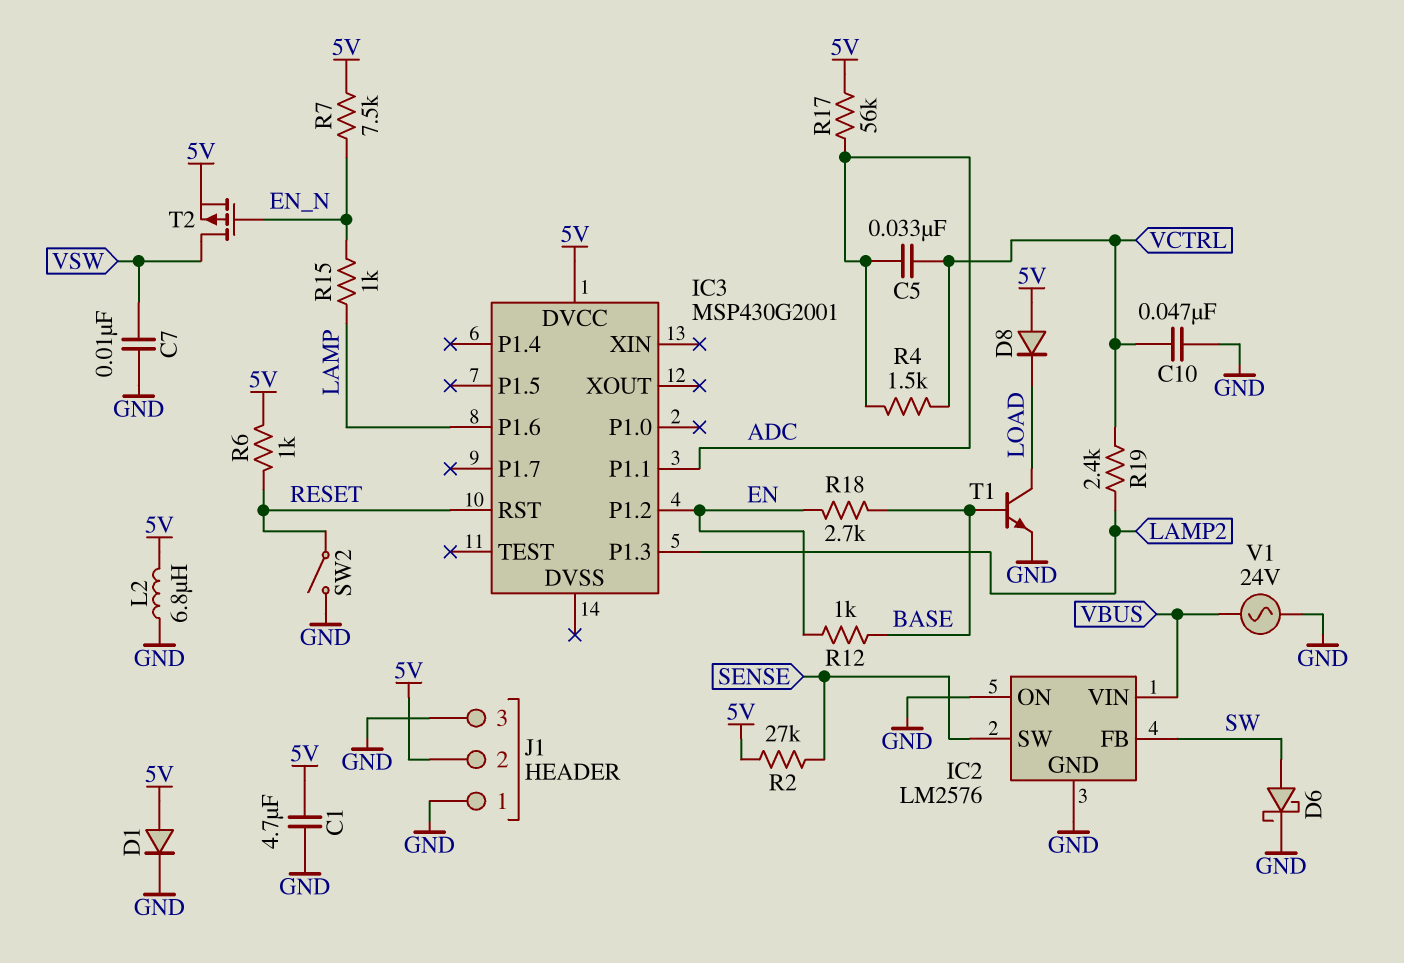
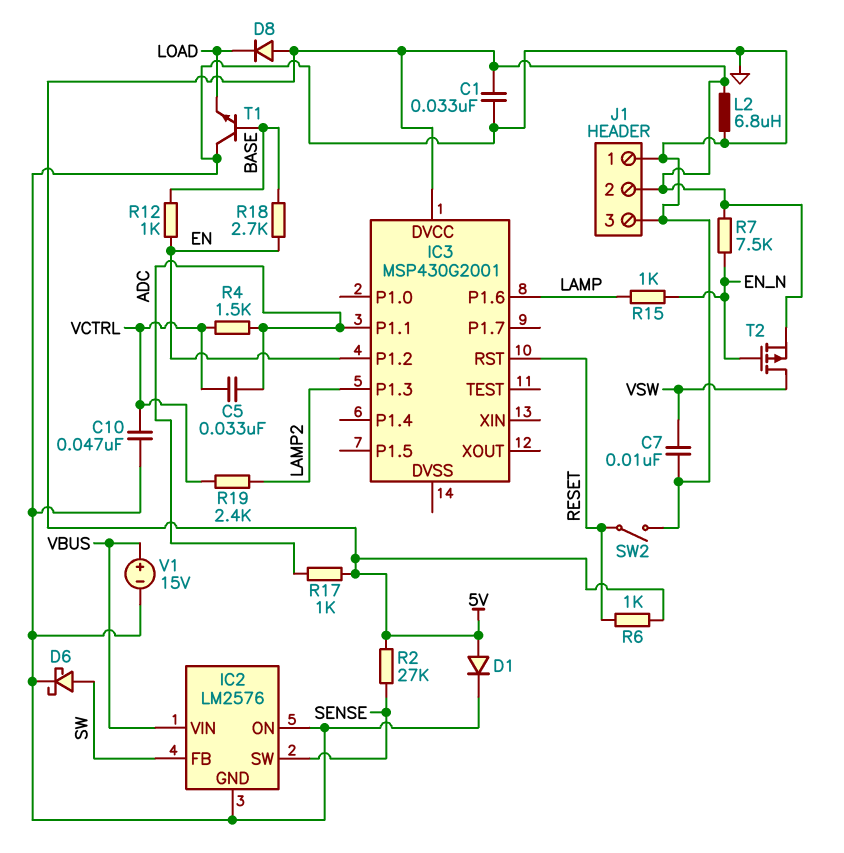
C1: 4.7uF (5V, GND) -> 33nF (5V, GND)
R17: 56k (5V, ADC) -> 1k (5V, ADC)
T1: NPN (B BASE, C LOAD, E GND) -> NPN (B BASE, C GND, E LOAD)
V1: AC 24V (GND, VBUS) -> 15V (plus VBUS, minus GND)

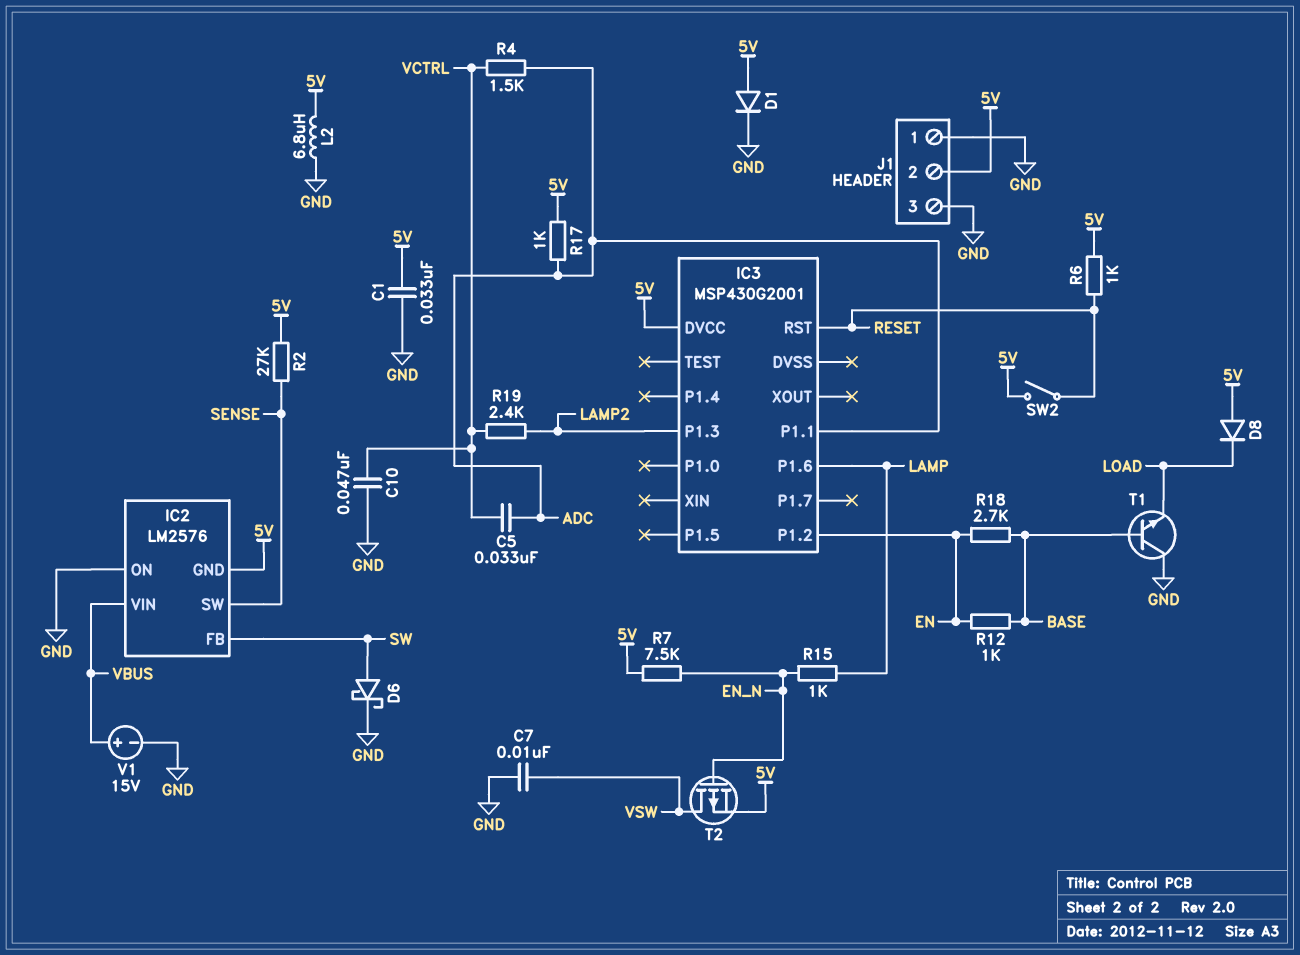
IC2 pin GND: GND -> 5V
SW2: switch (GND, RESET) -> switch (5V, RESET)

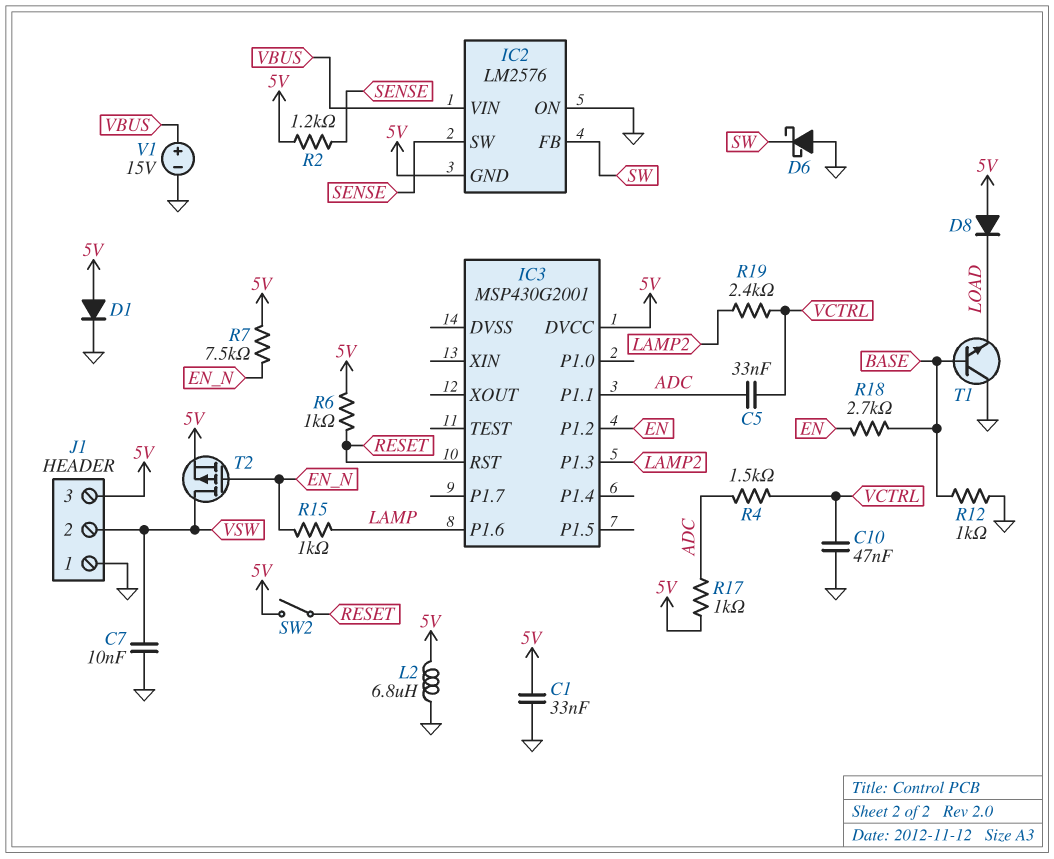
D6: schottky (A SW, K GND) -> schottky (A GND, K SW)
J1 pin 2: 5V -> VSW
J1 pin 3: GND -> 5V
R2: 27k (5V, SENSE) -> 1.2k (5V, SENSE)
R12: 1k (BASE, EN) -> 1k (BASE, GND)

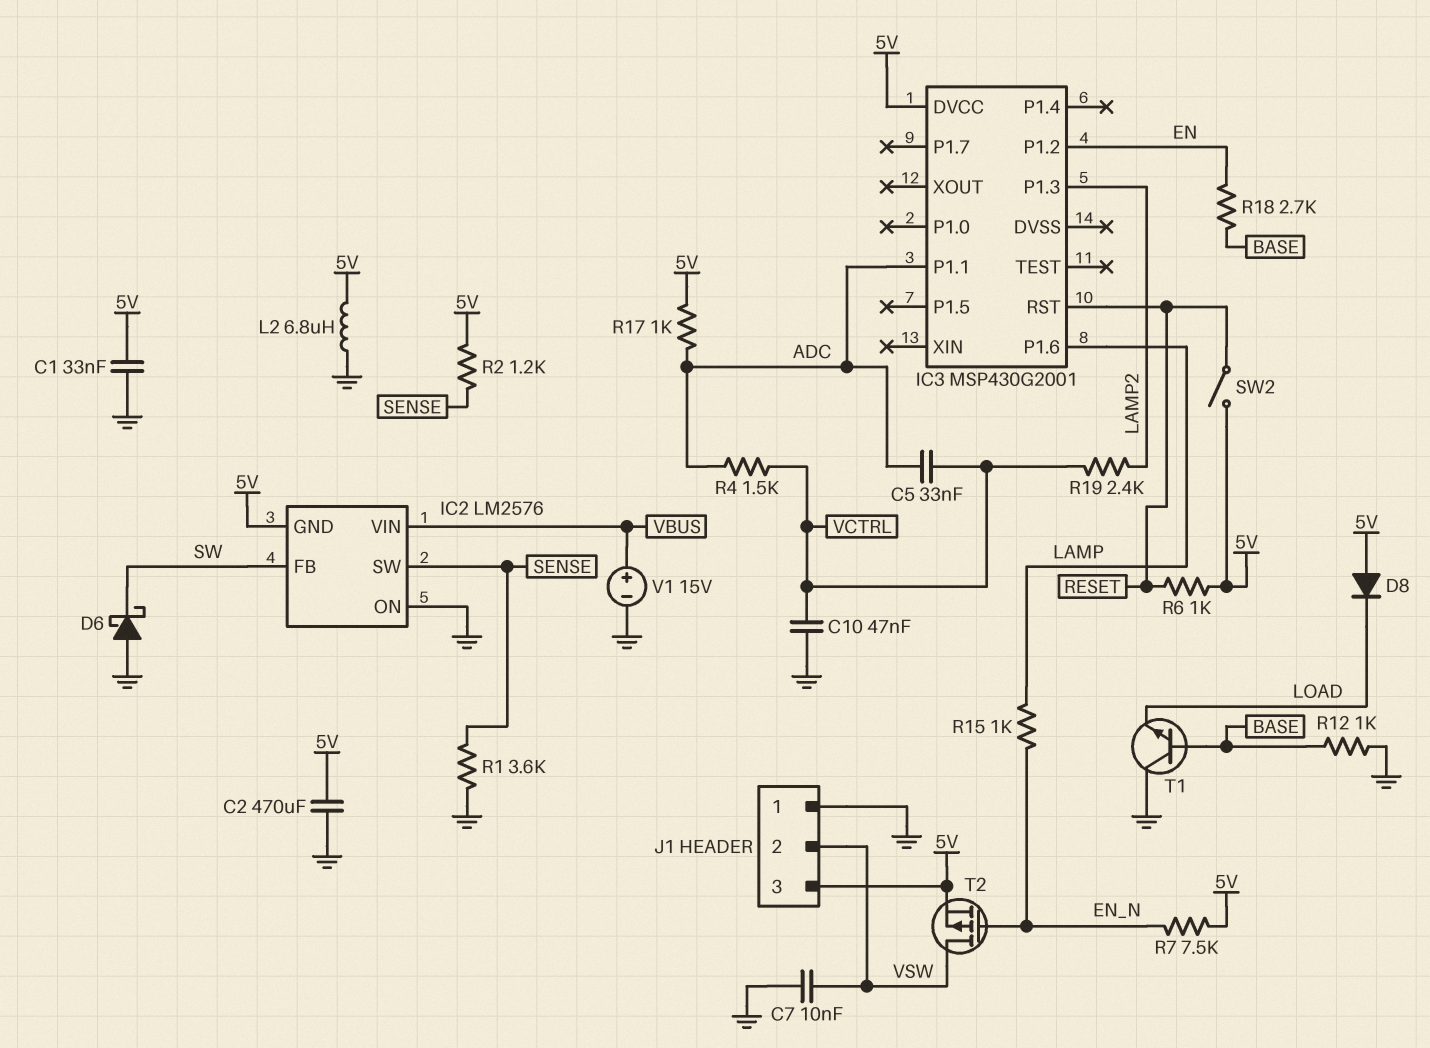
C2: none -> 470uF (5V, GND)
D1: diode (A 5V, K GND) -> none
R1: none -> 3.6k (GND, SENSE)

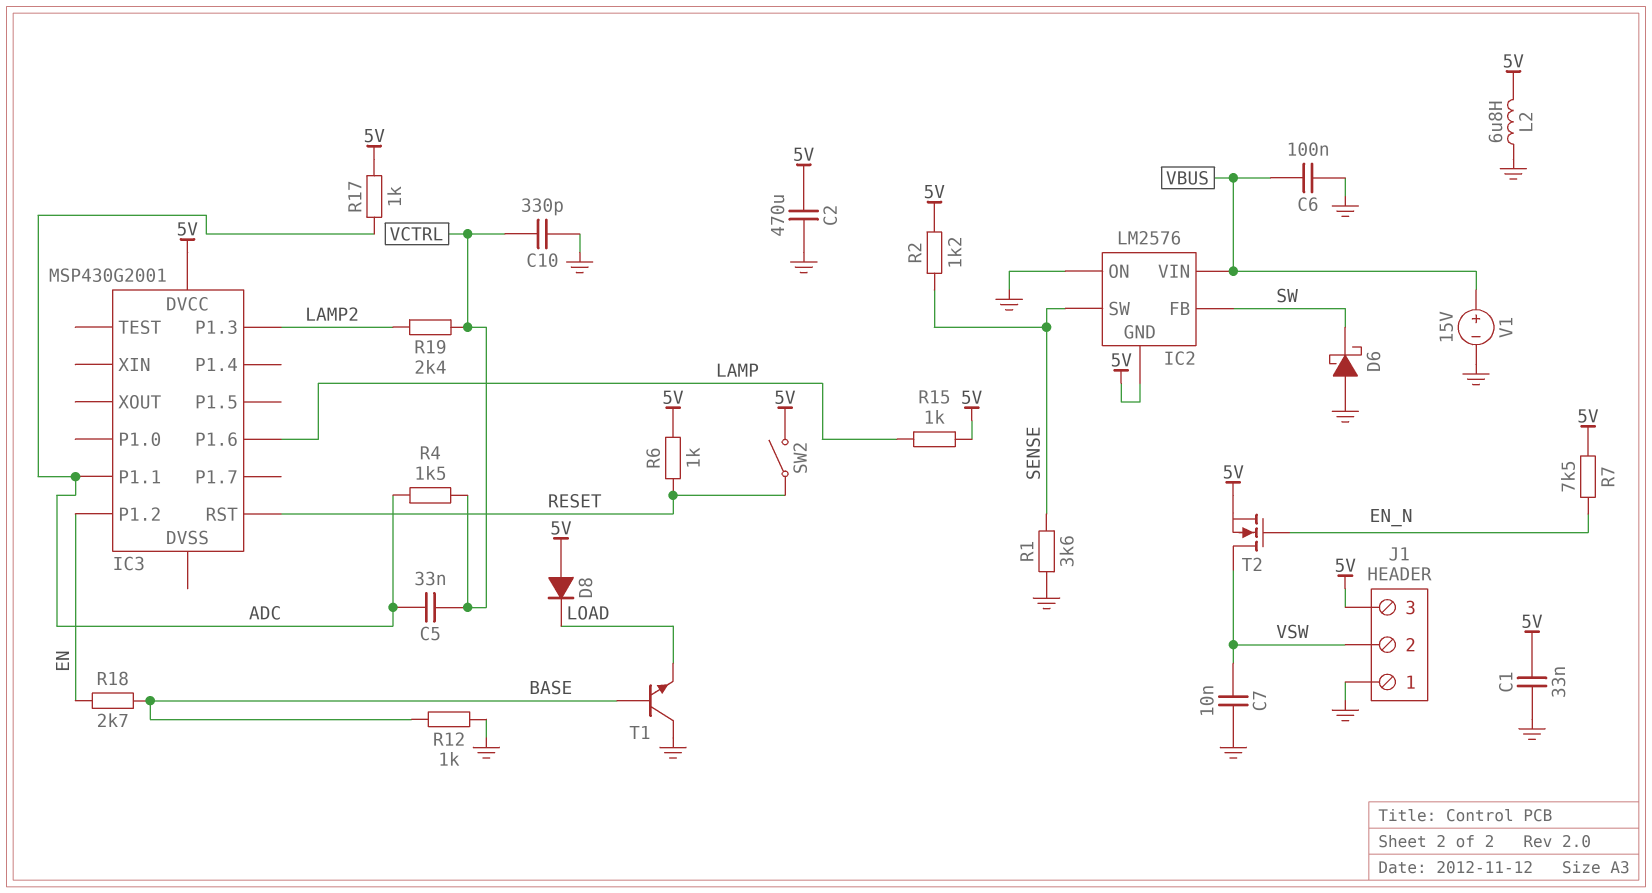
C6: none -> 100nF (GND, VBUS)
C10: 47nF (GND, VCTRL) -> 330pF (GND, VCTRL)
R15: 1k (EN_N, LAMP) -> 1k (5V, LAMP)
T2: PMOS (G EN_N, D VSW, S 5V) -> NMOS (G EN_N, D VSW, S 5V)

